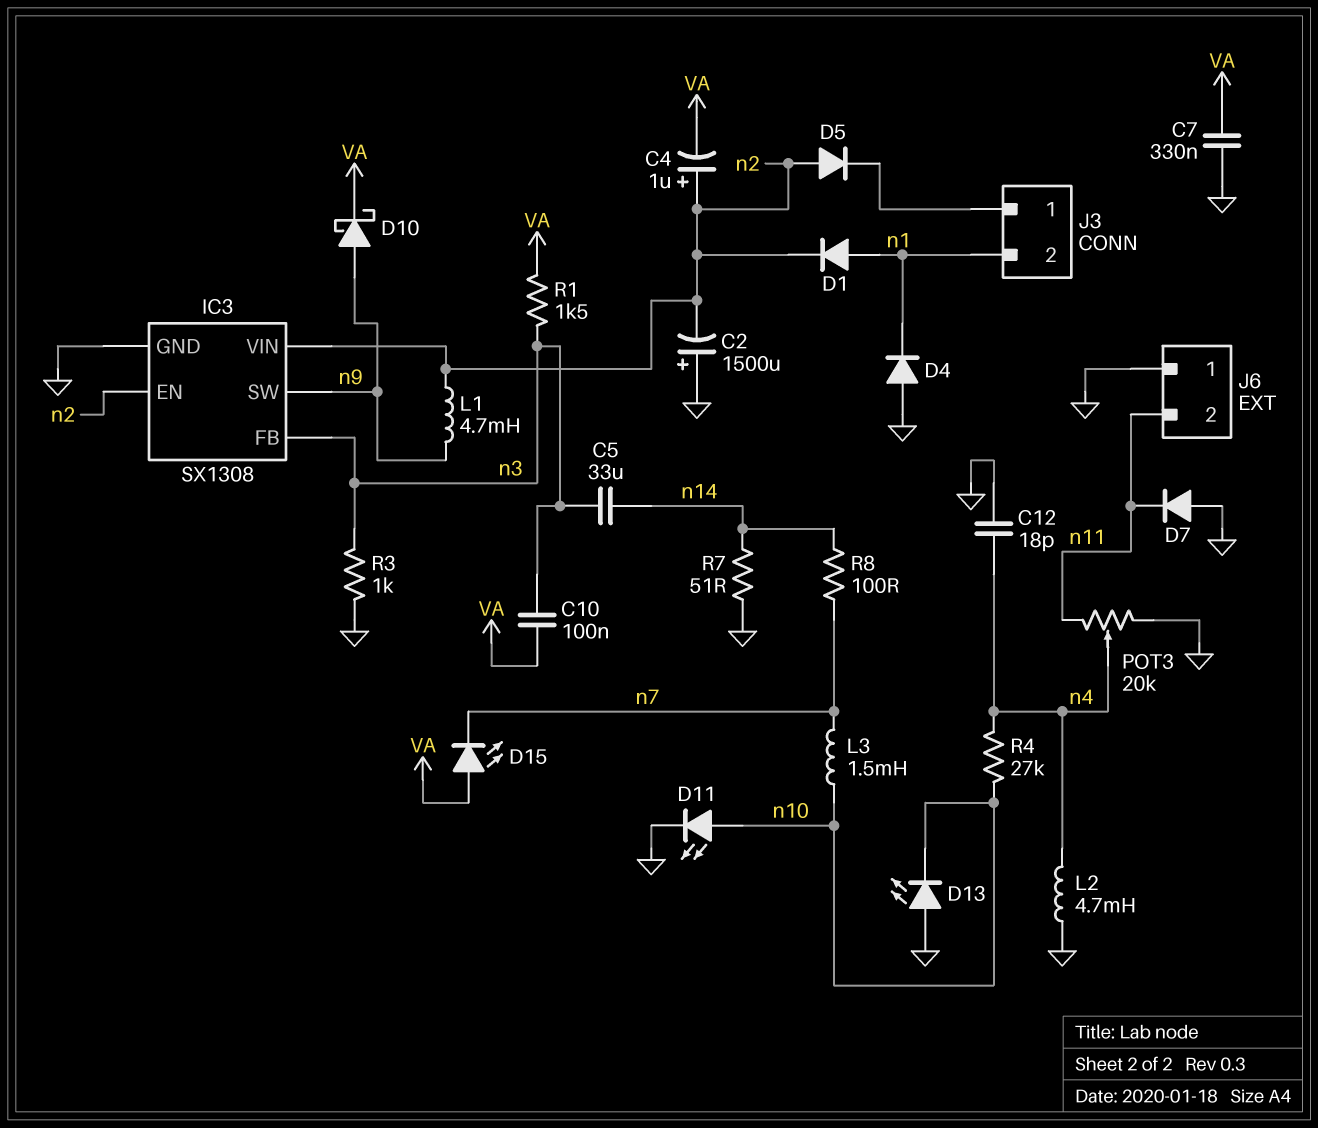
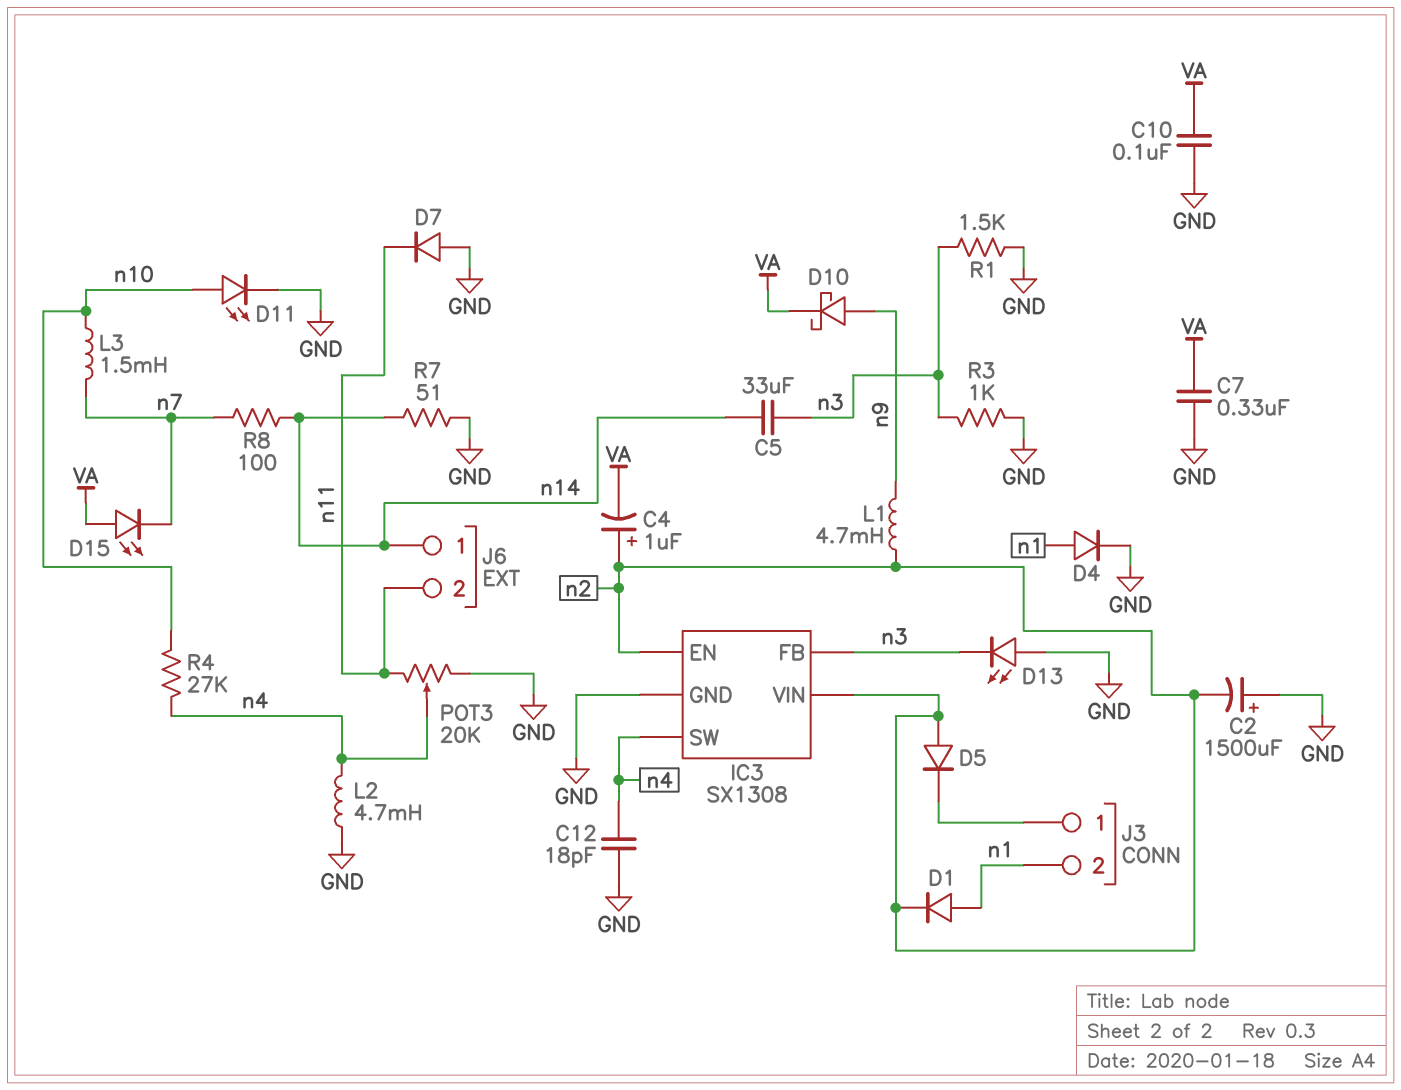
C10: 100nF (VA, n3) -> 100nF (GND, VA)
D4: diode (A GND, K n1) -> diode (A n1, K GND)
D13: LED (A GND, K n10) -> LED (A GND, K n3)
IC3 pin SW: n9 -> n4
J6 pin 1: GND -> n14
R1: 1.5k (VA, n3) -> 1.5k (GND, n3)

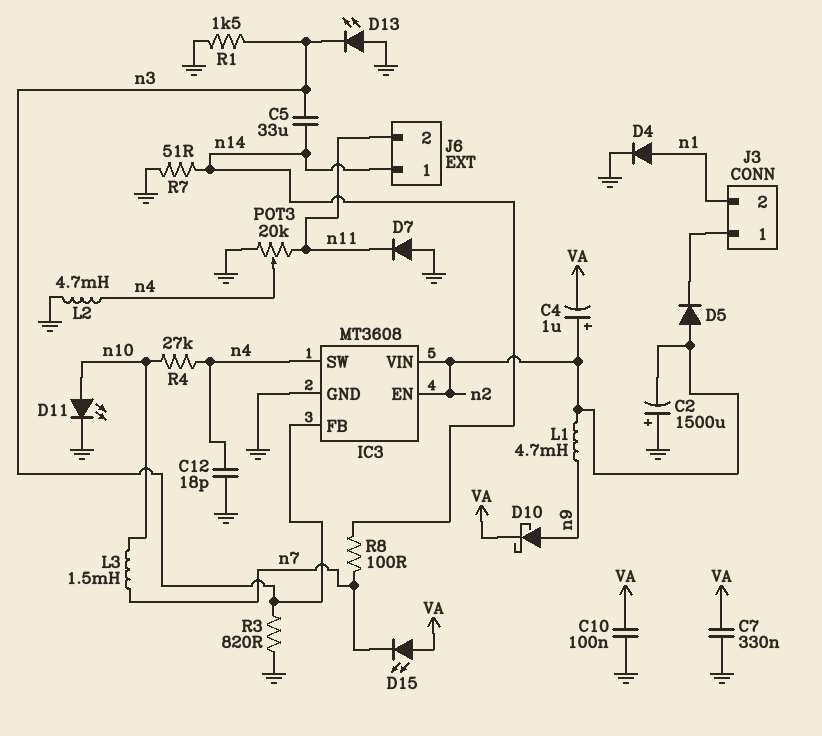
D1: diode (A n1, K n2) -> none
IC3: SX1308 -> MT3608
R3: 1k (GND, n3) -> 820 (GND, n3)

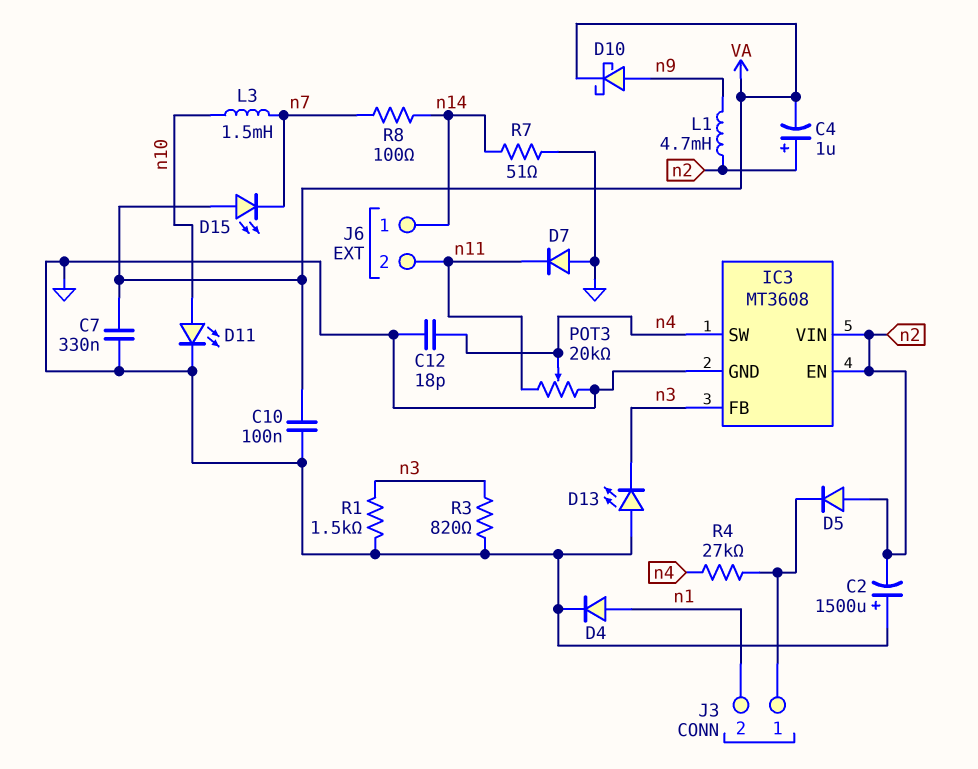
C5: 33uF (n3, n14) -> none
L2: 4.7mH (GND, n4) -> none
R4: 27k (n4, n10) -> 27k (J3/1, n4)

